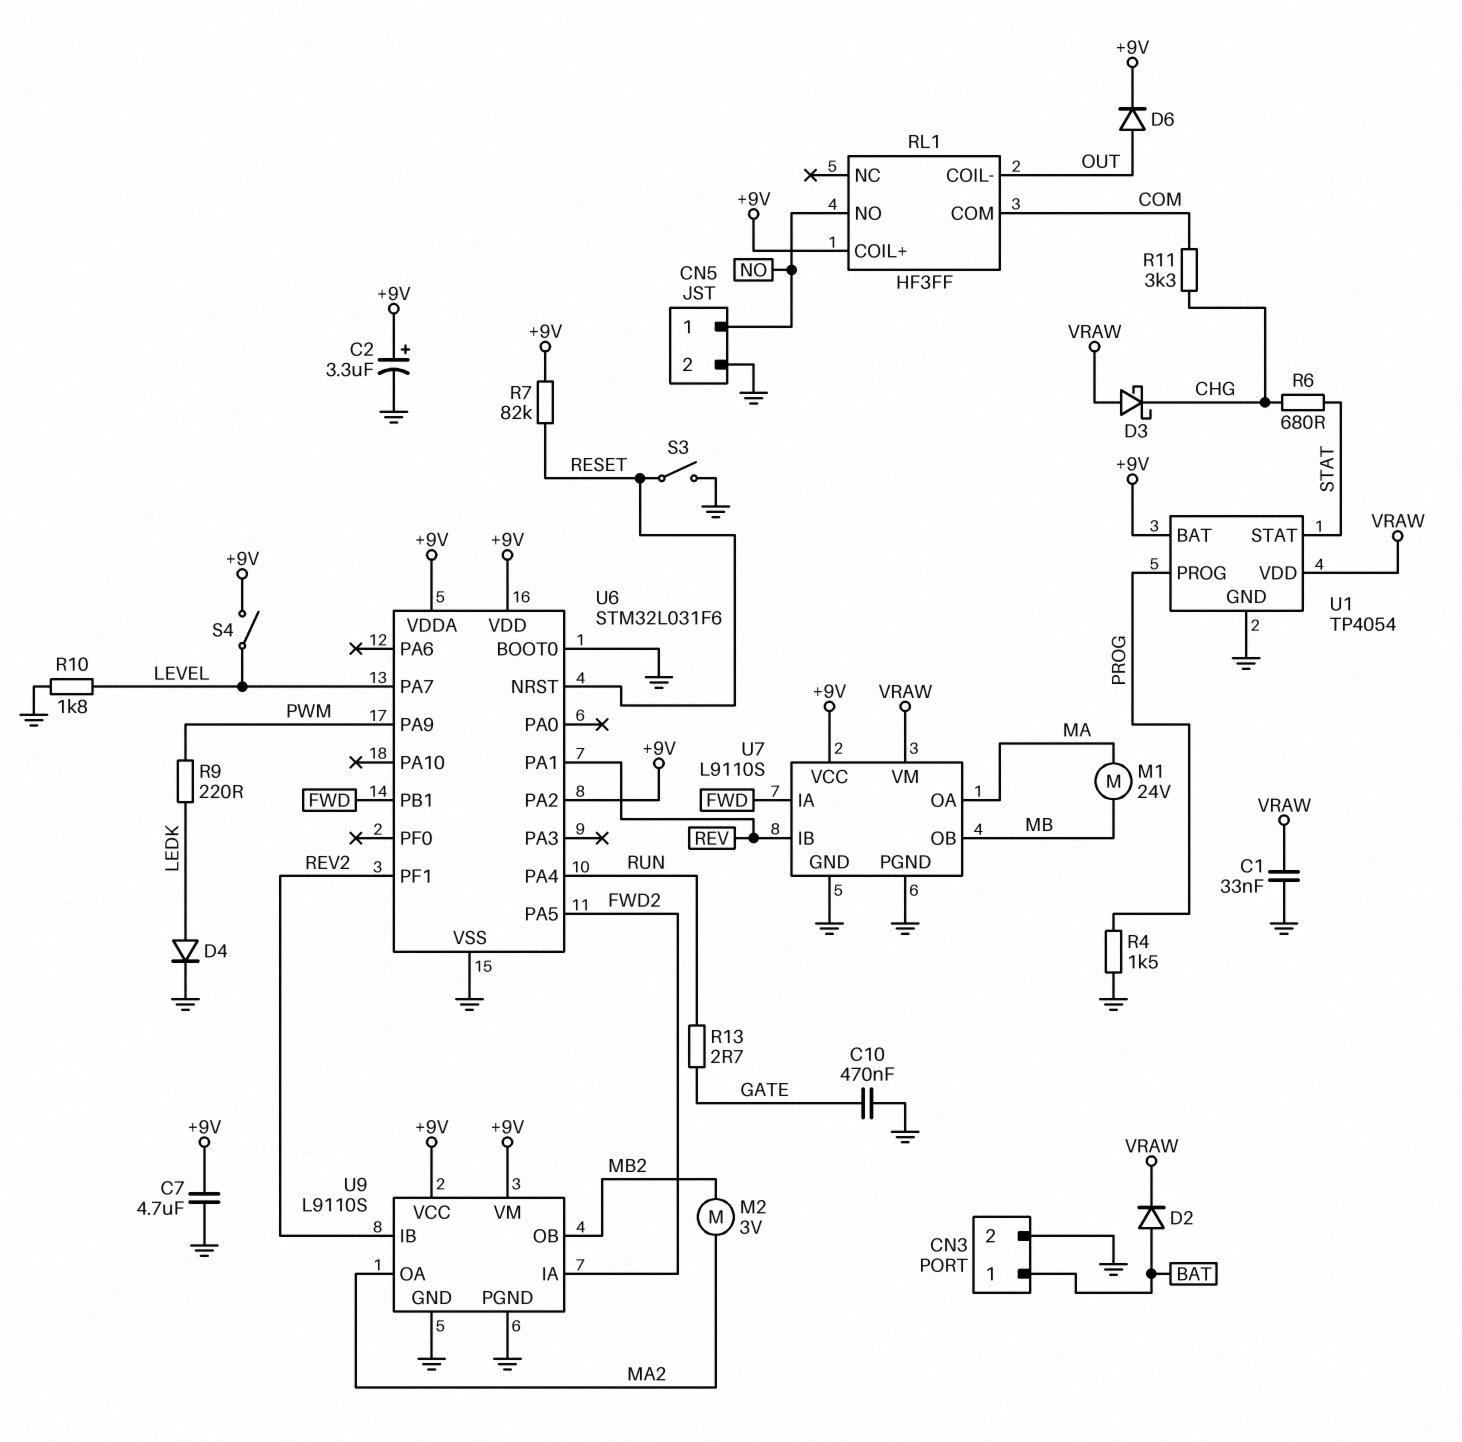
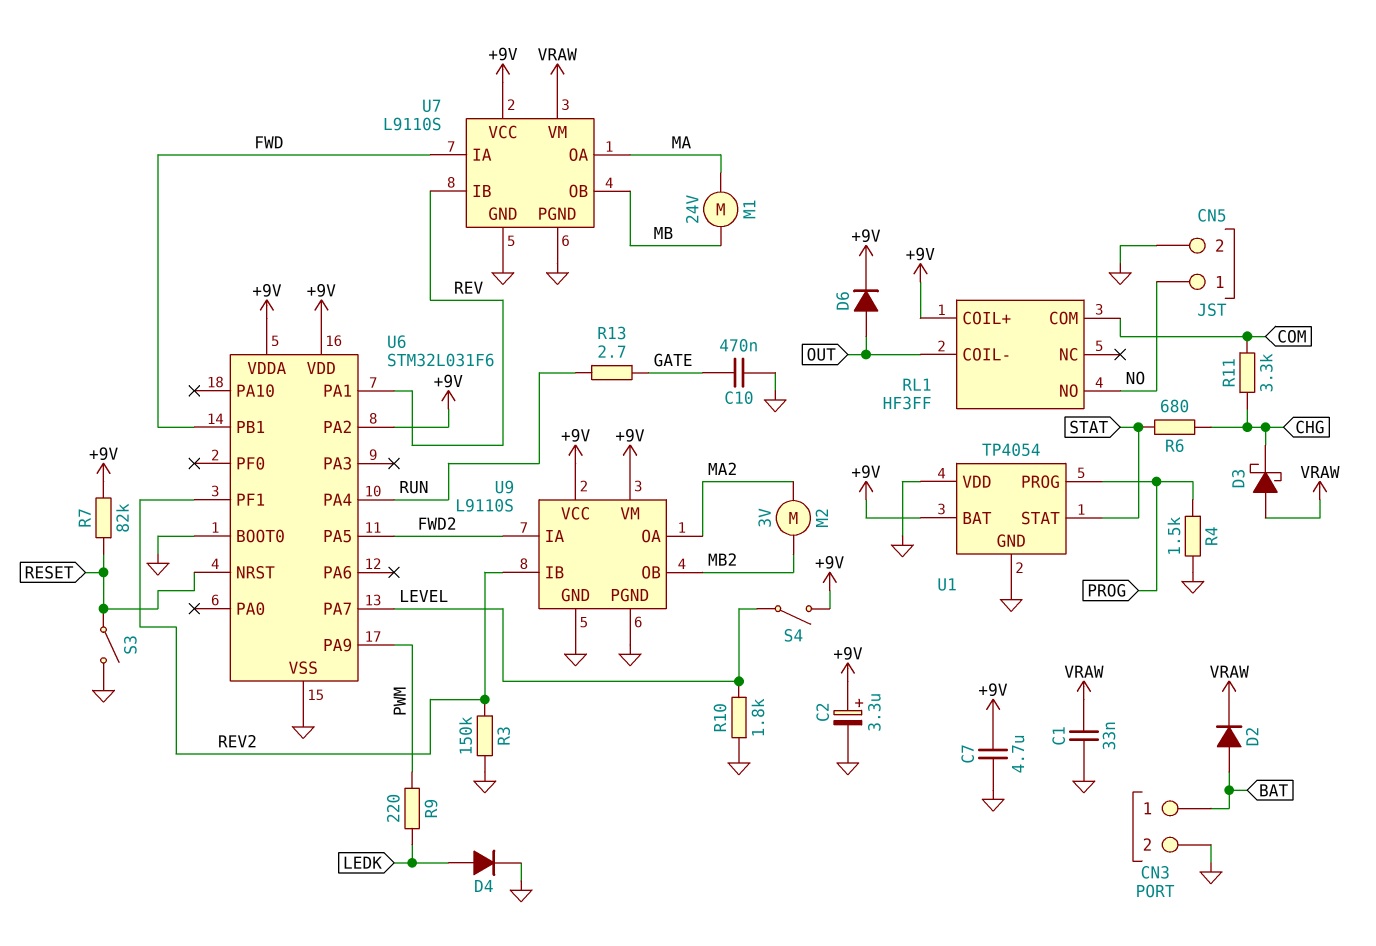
R3: none -> 150k (GND, REV2)
U1 pin VDD: VRAW -> GND

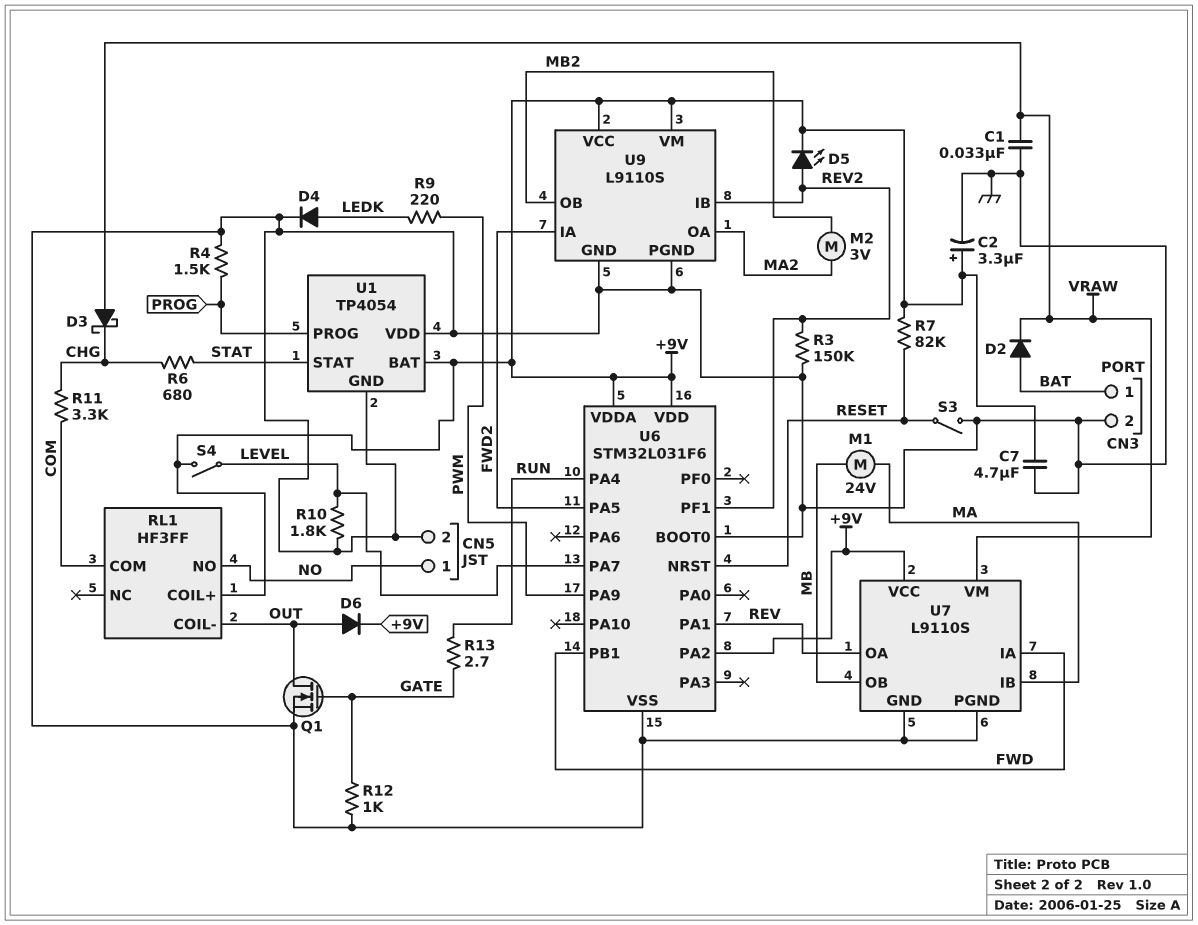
C10: 470nF (GATE, GND) -> none
D5: none -> LED (A REV2, K +9V)
Q1: none -> NMOS (G GATE, D OUT, S GND)
R12: none -> 1k (GATE, GND)
U7 pin IB: REV -> MA
U7 pin OA: MA -> REV

